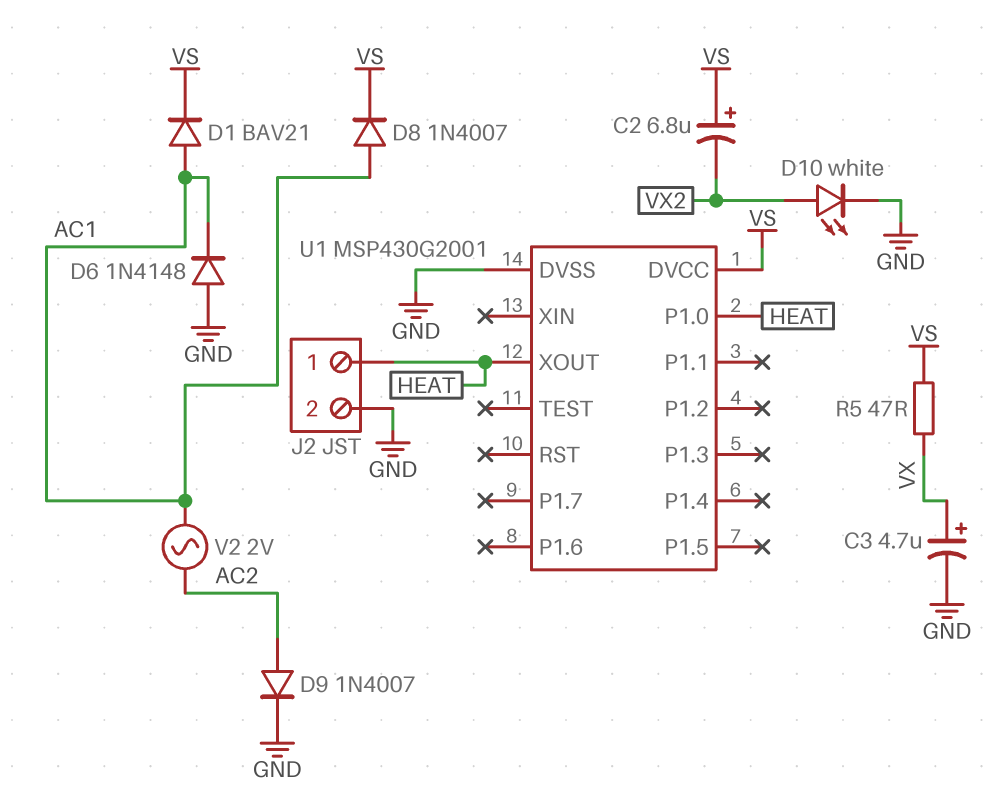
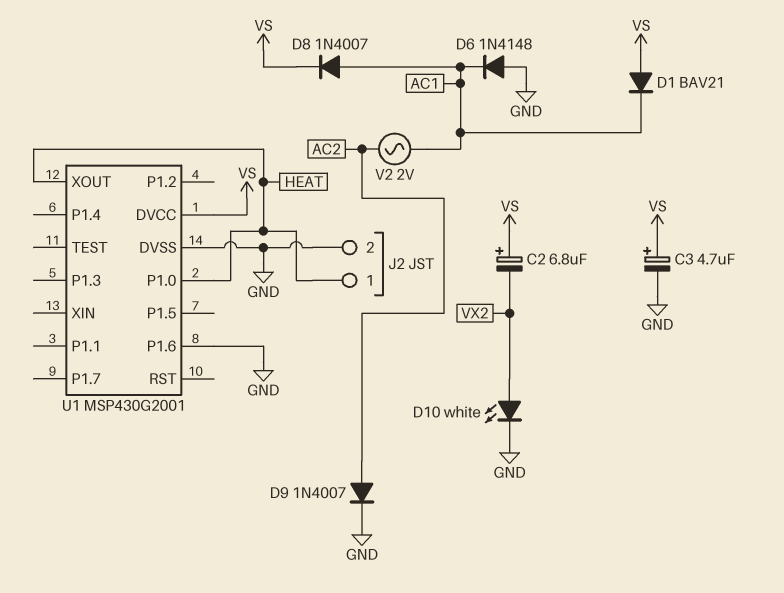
C3: 4.7uF (plus VX, minus GND) -> 4.7uF (plus VS, minus GND)
D1: diode BAV21 (A AC1, K VS) -> diode BAV21 (A VS, K AC1)
R5: 47 (VS, VX) -> none
U1 pin P1.6: none -> GND

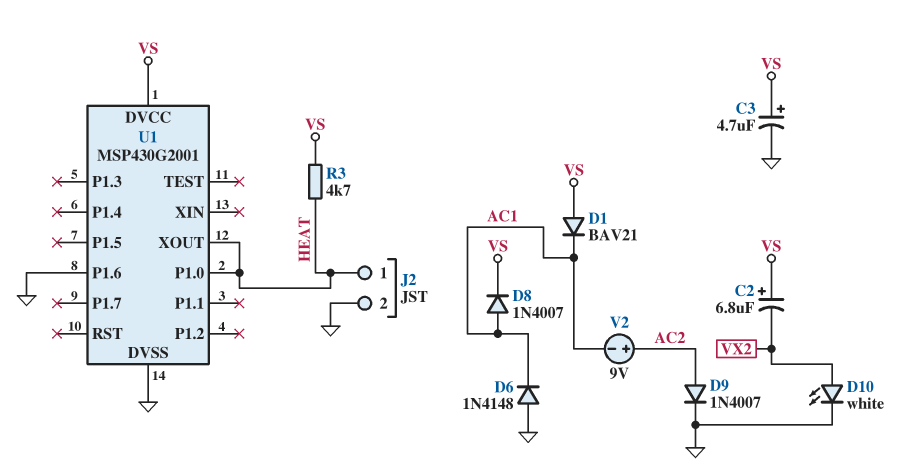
R3: none -> 4.7k (HEAT, VS)
V2: AC 2V (AC1, AC2) -> 9V (plus AC2, minus AC1)

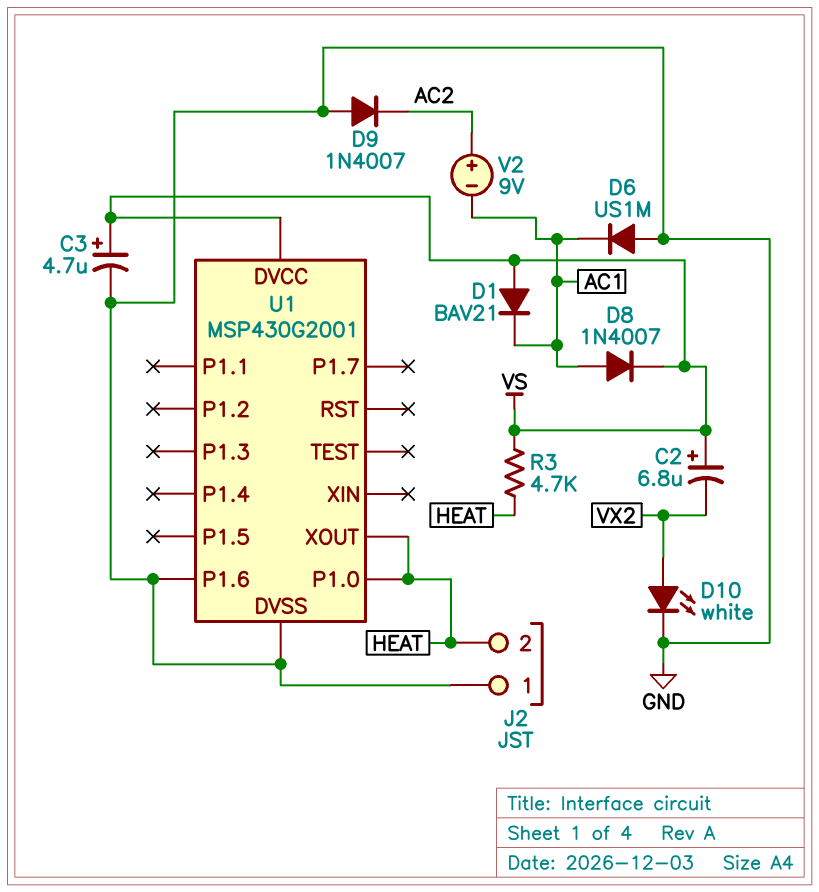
D6: diode 1N4148 (A GND, K AC1) -> diode US1M (A GND, K AC1)
D9: diode 1N4007 (A AC2, K GND) -> diode 1N4007 (A GND, K AC2)
J2 pin 1: HEAT -> GND
J2 pin 2: GND -> HEAT

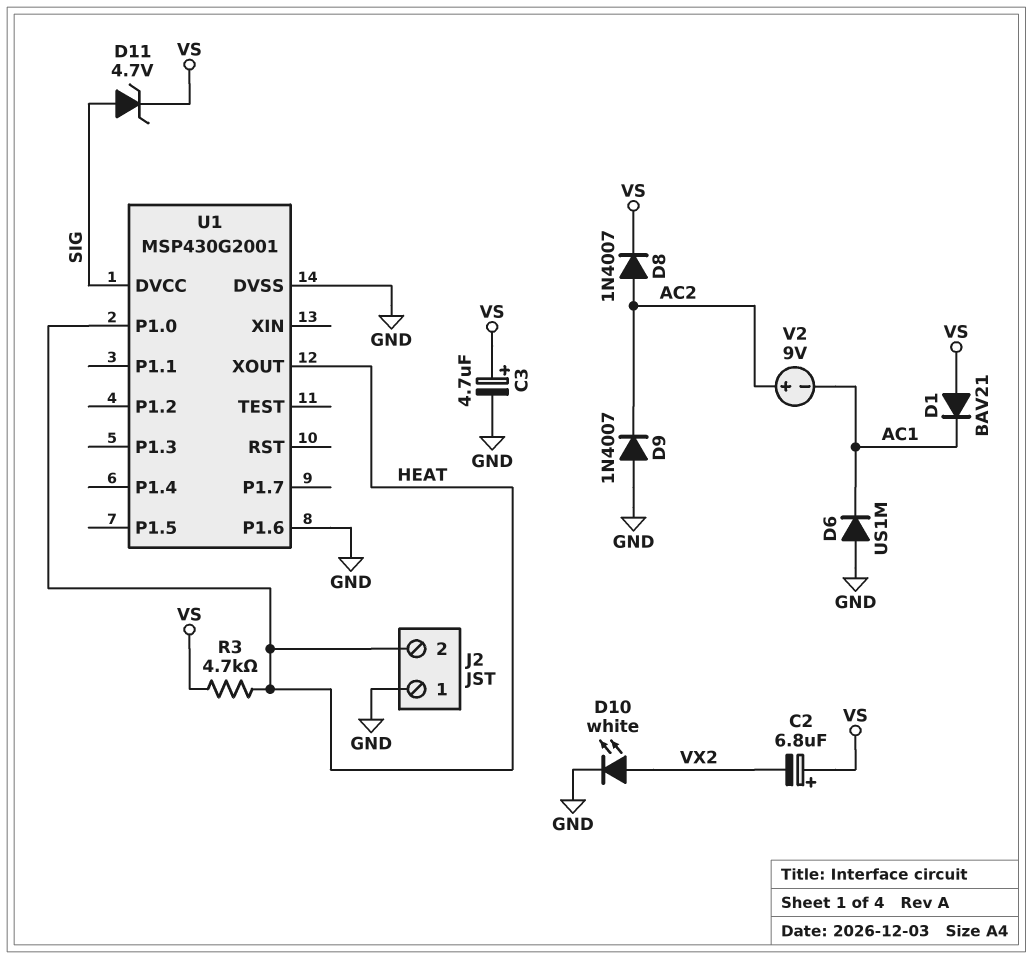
D8: diode 1N4007 (A AC1, K VS) -> diode 1N4007 (A AC2, K VS)
D11: none -> zener 4.7V (A SIG, K VS)
U1 pin DVCC: VS -> SIG

